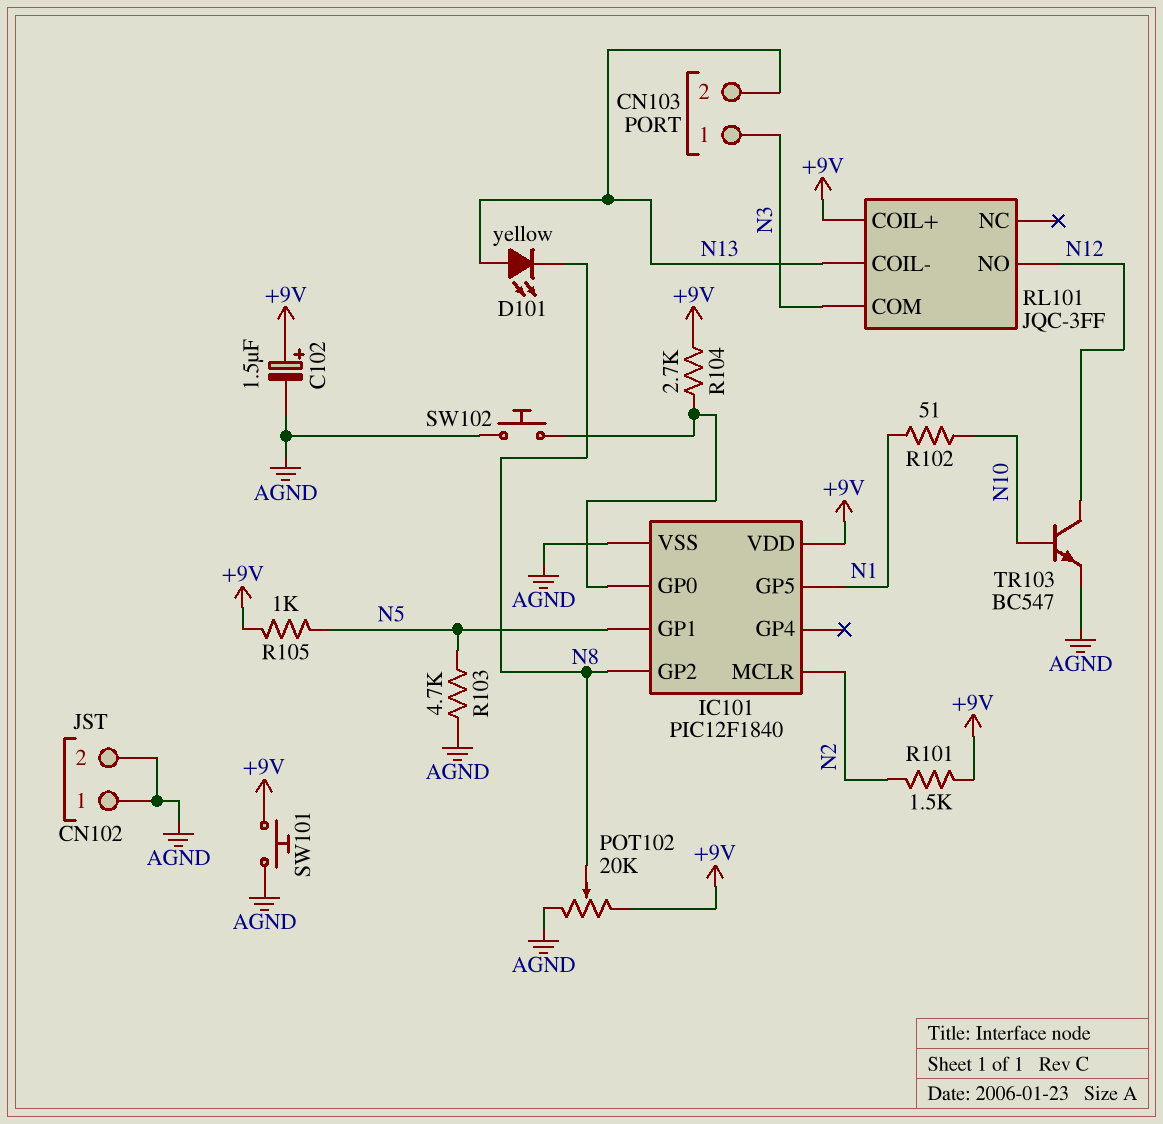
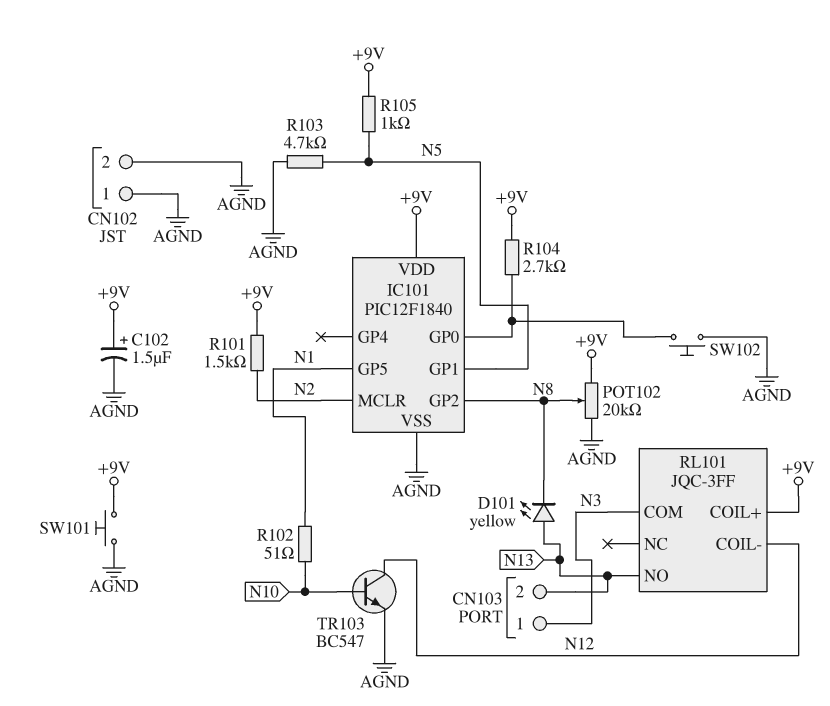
RL101 pin COIL-: N13 -> N12
RL101 pin NO: N12 -> N13

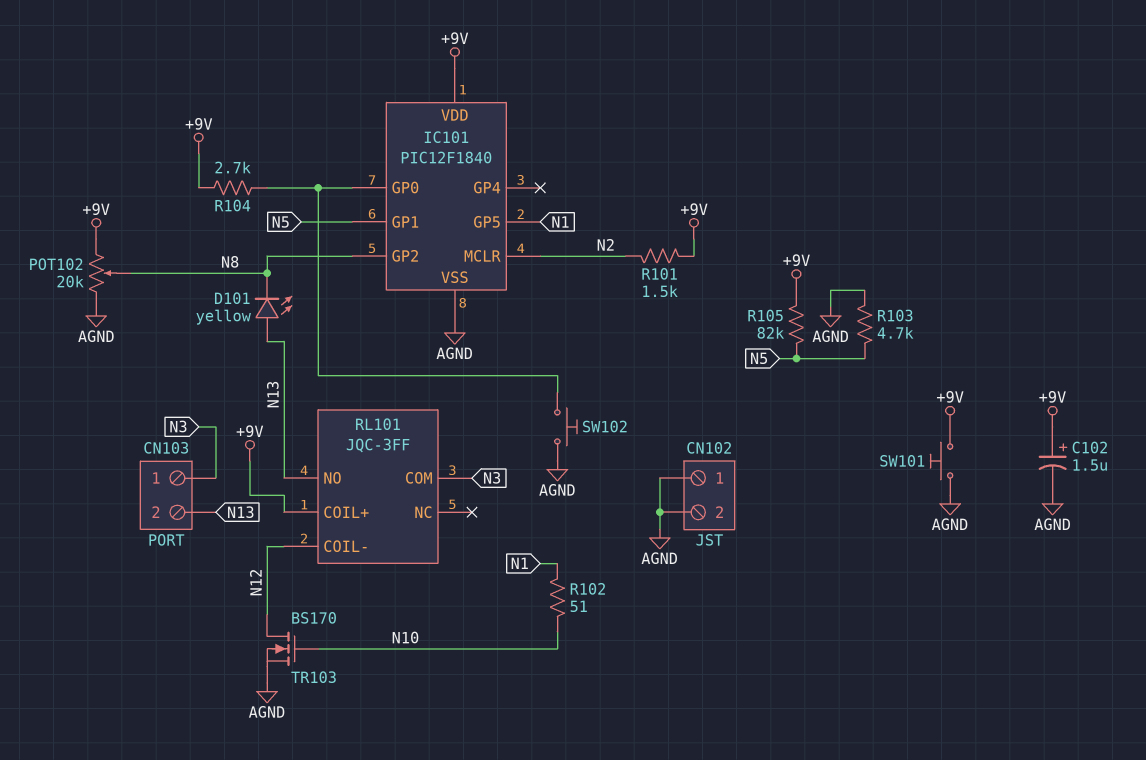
R105: 1k (+9V, N5) -> 82k (+9V, N5)
TR103: NPN BC547 (B N10, C N12, E AGND) -> NMOS BS170 (G N10, D N12, S AGND)

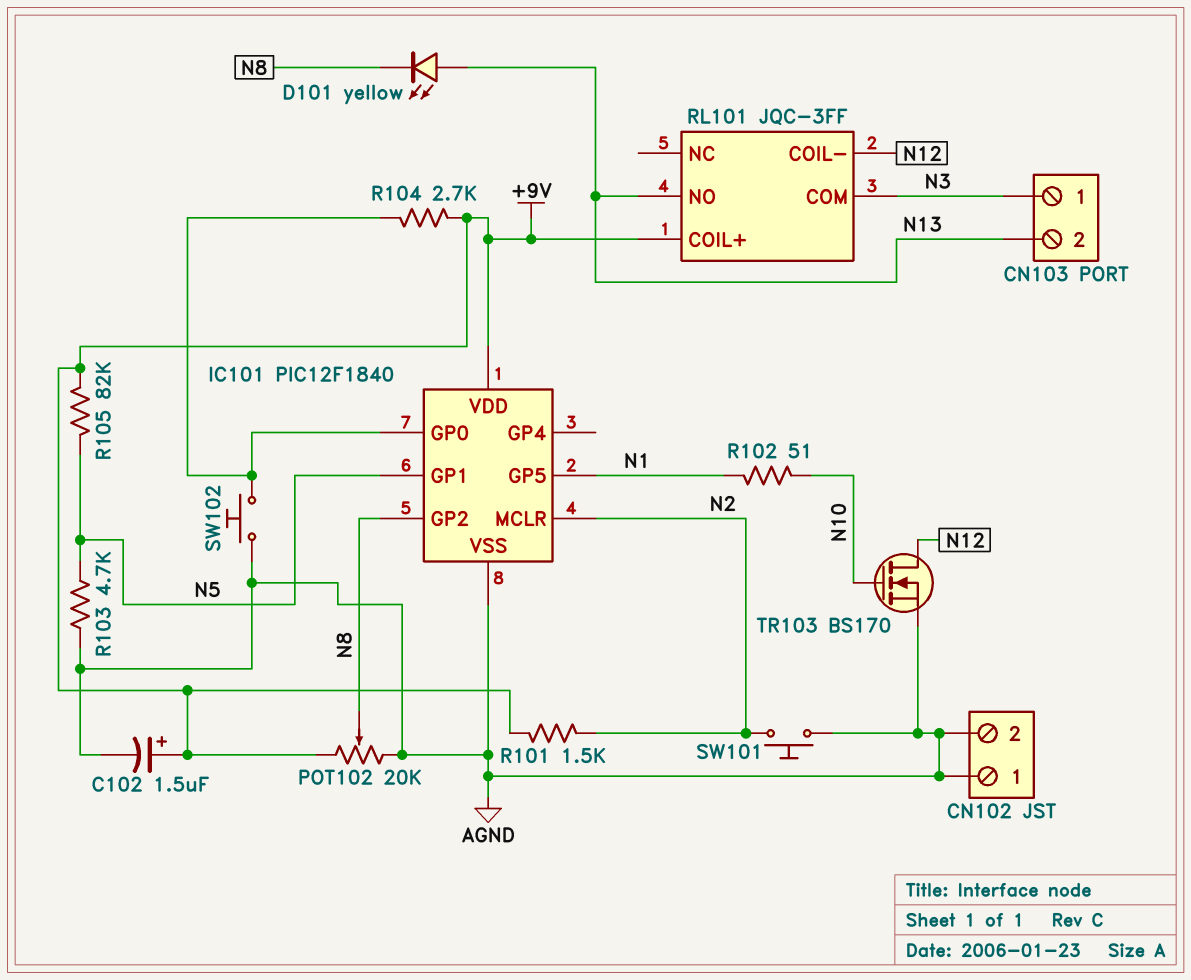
SW101: button (+9V, AGND) -> button (AGND, N2)

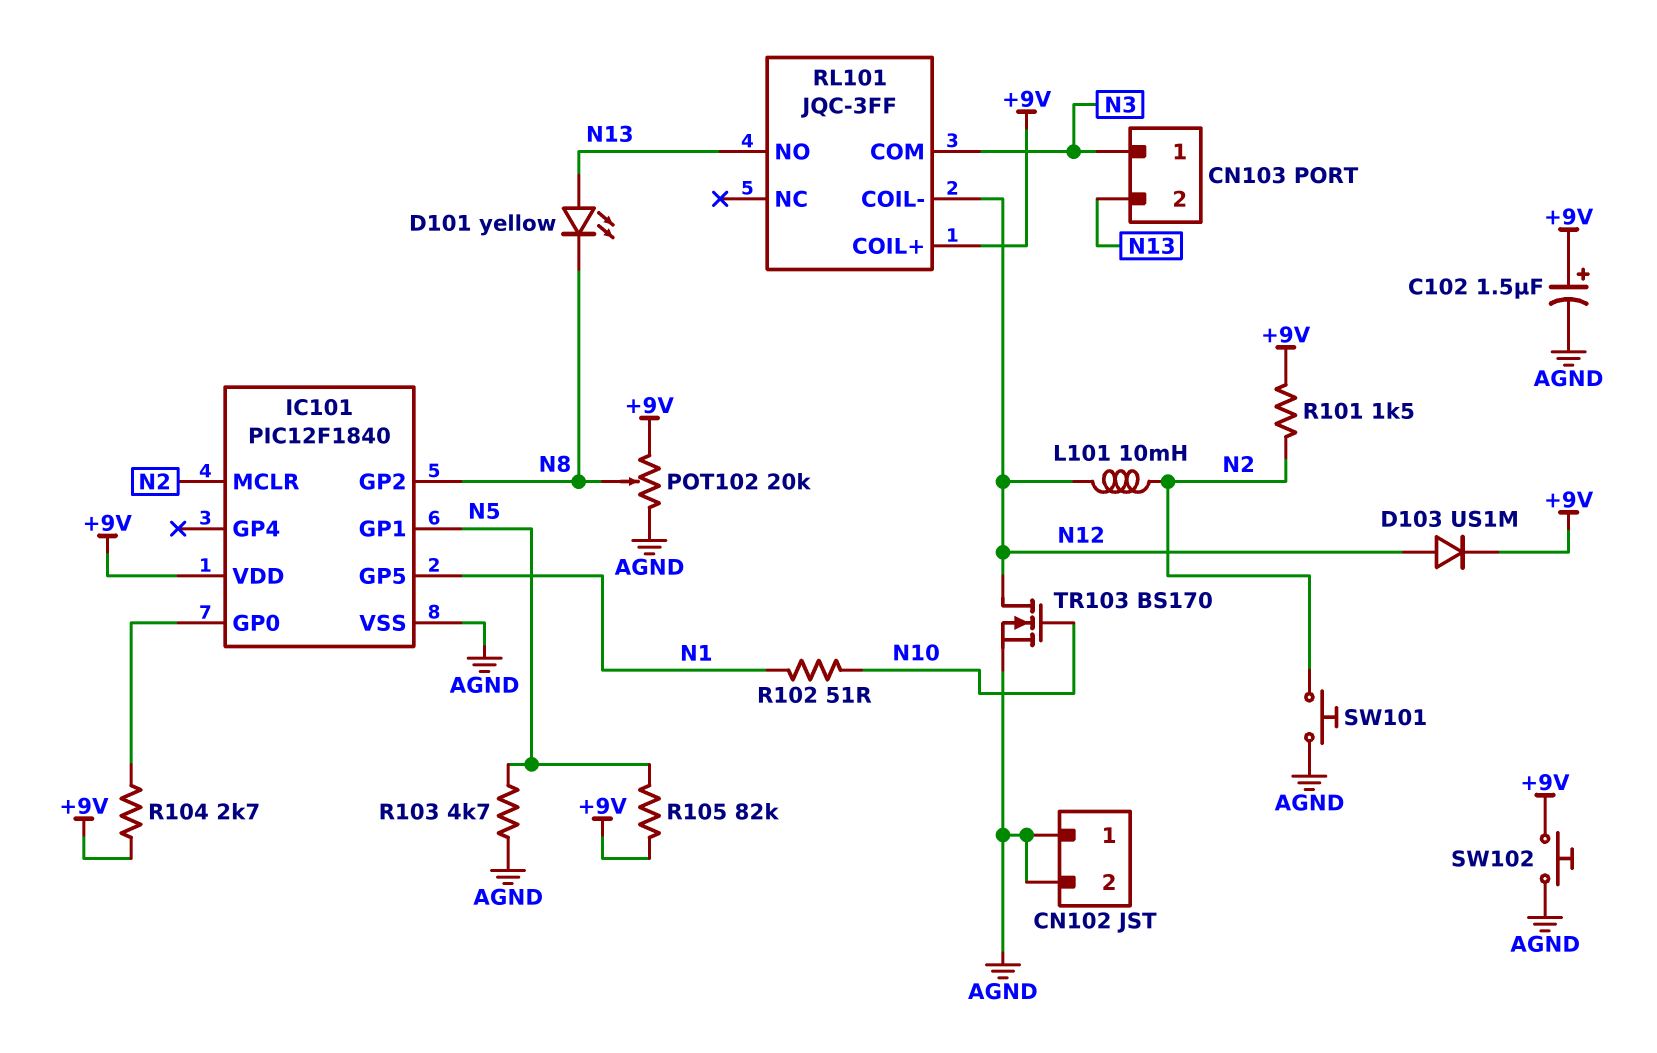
D103: none -> diode US1M (A N12, K +9V)
L101: none -> 10mH (N2, N12)
SW102: button (AGND, IC101/GP0) -> button (+9V, AGND)

